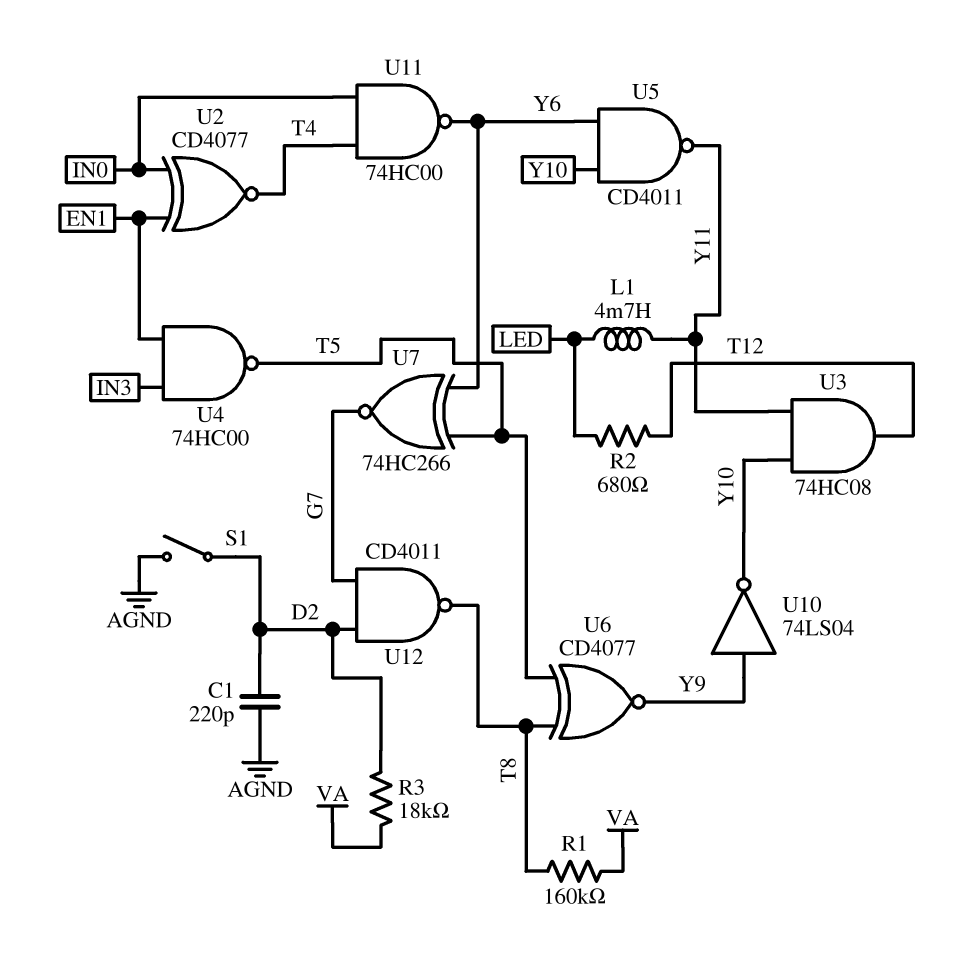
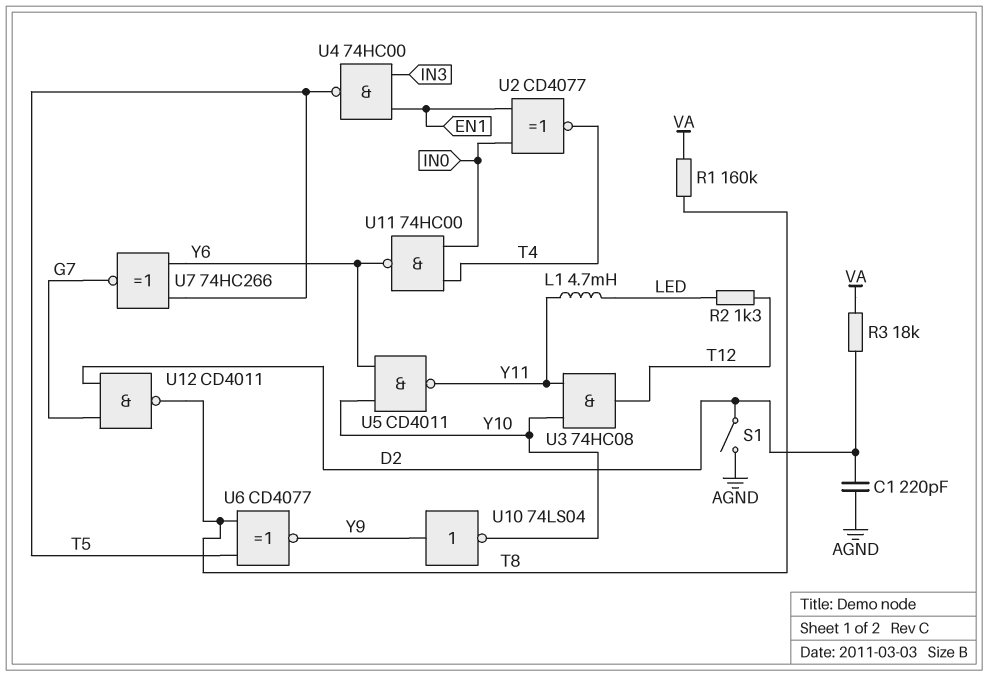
R2: 680 (LED, T12) -> 1.3k (LED, T12)

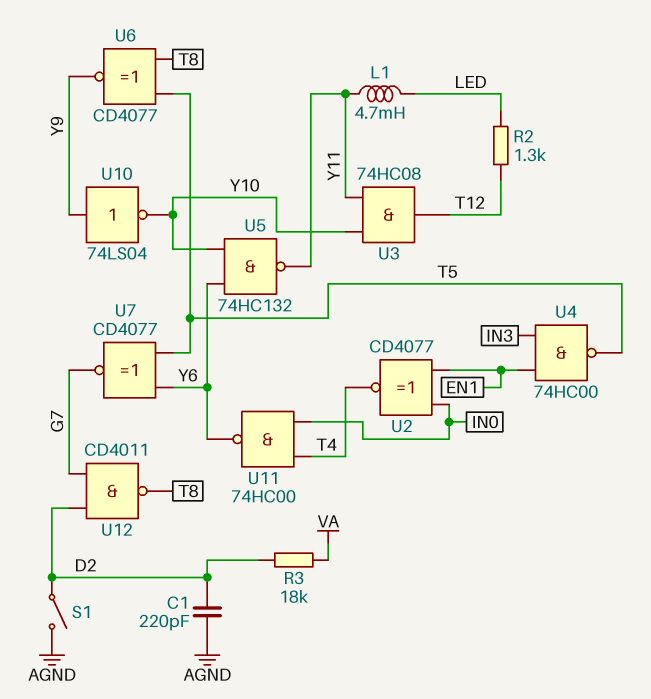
R1: 160k (T8, VA) -> none
U5: NAND CD4011 (in Y6, in Y10, out Y11) -> NAND 74HC132 (in Y6, in Y10, out Y11)
U7: XNOR 74HC266 (in T5, in Y6, out G7) -> XNOR CD4077 (in T5, in Y6, out G7)

